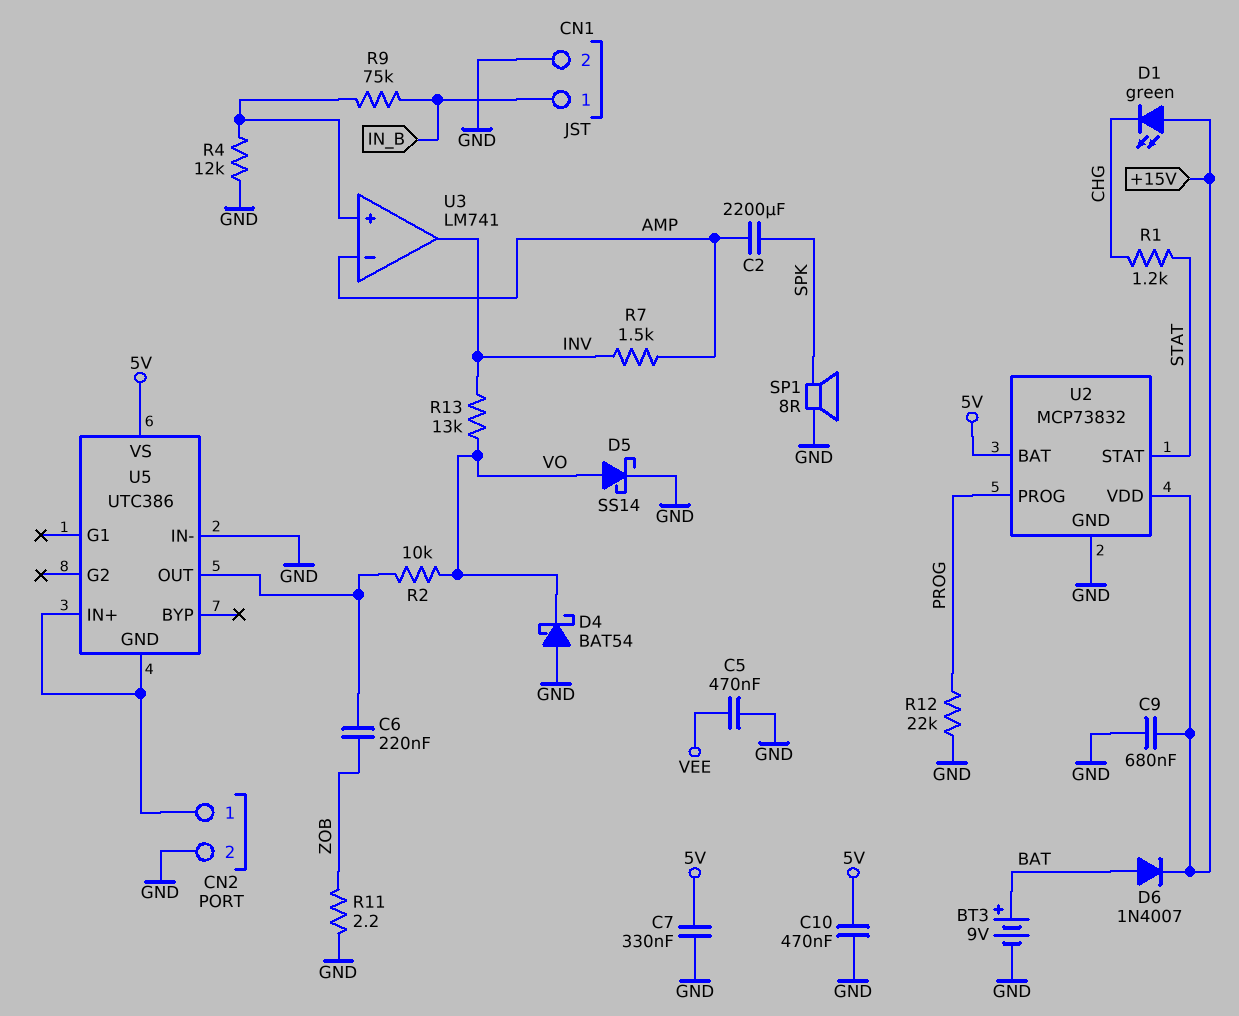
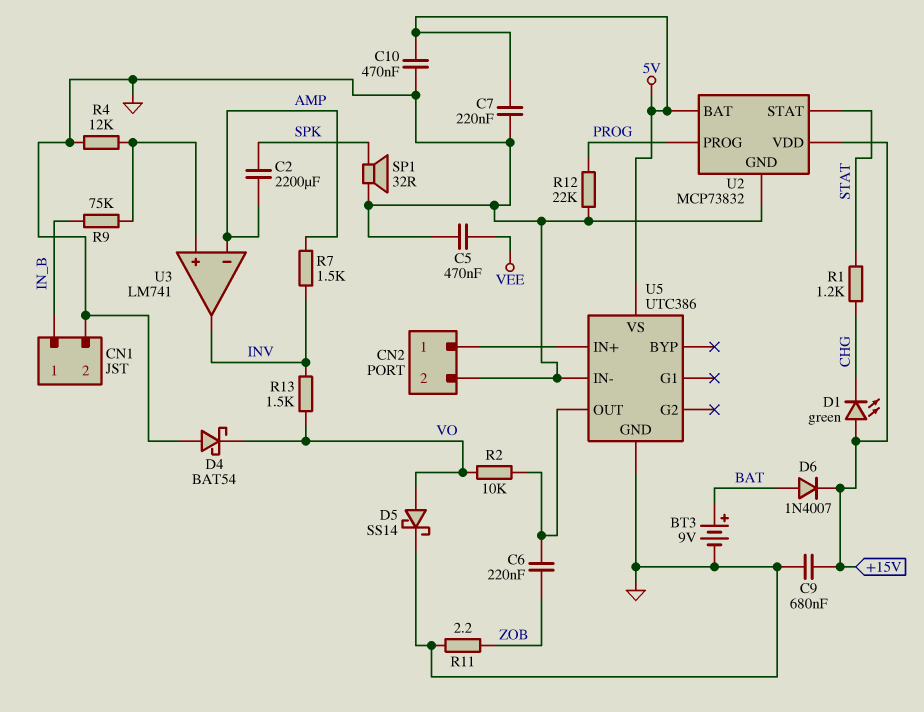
C7: 330nF (5V, GND) -> 220nF (5V, GND)
R13: 13k (INV, VO) -> 1.5k (INV, VO)
SP1: speaker 8R (GND, SPK) -> speaker 32R (GND, SPK)
U5 pin GND: CN2/1 -> GND

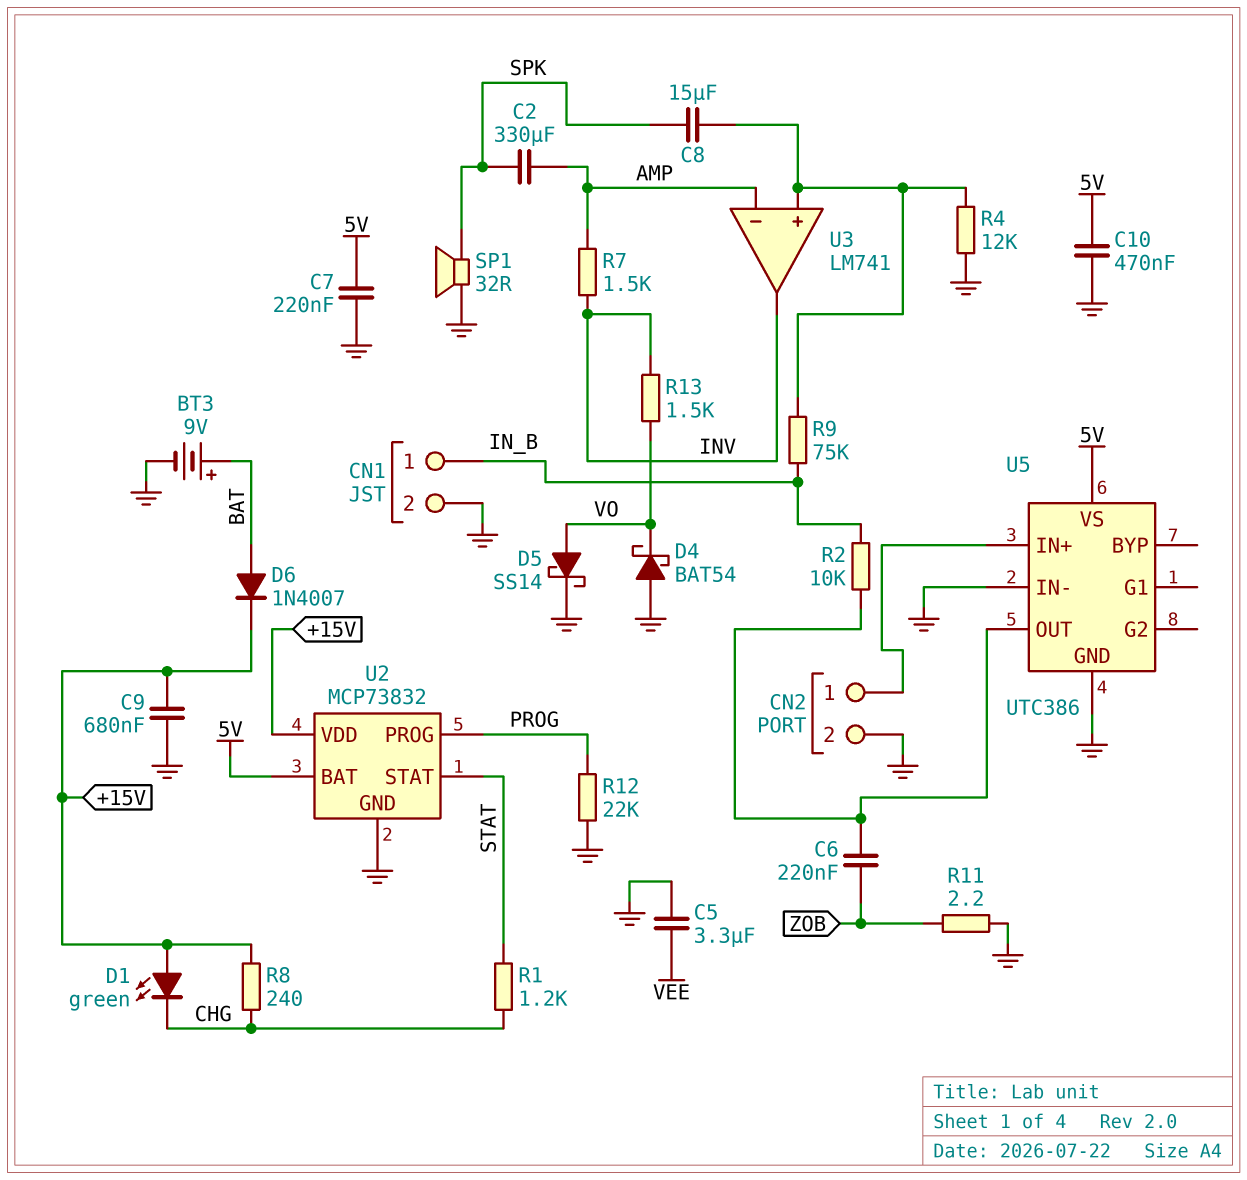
C2: 2200uF (AMP, SPK) -> 330uF (AMP, SPK)
C5: 470nF (GND, VEE) -> 3.3uF (GND, VEE)
C8: none -> 15uF (SPK, U3/in+)
R2: 10k (U5/OUT, VO) -> 10k (IN_B, U5/OUT)
R8: none -> 240 (+15V, CHG)

